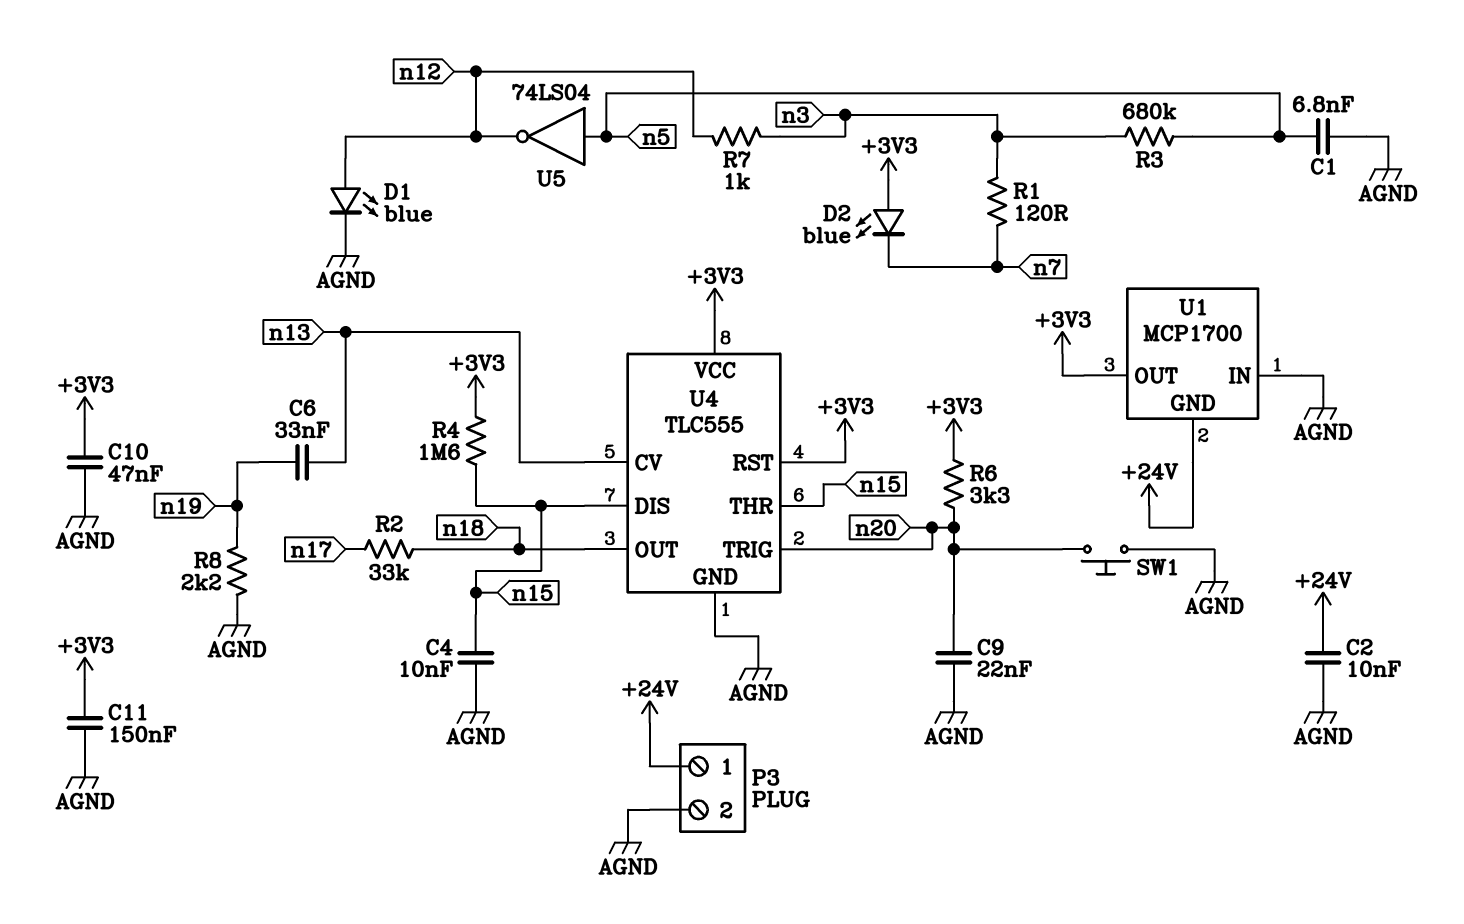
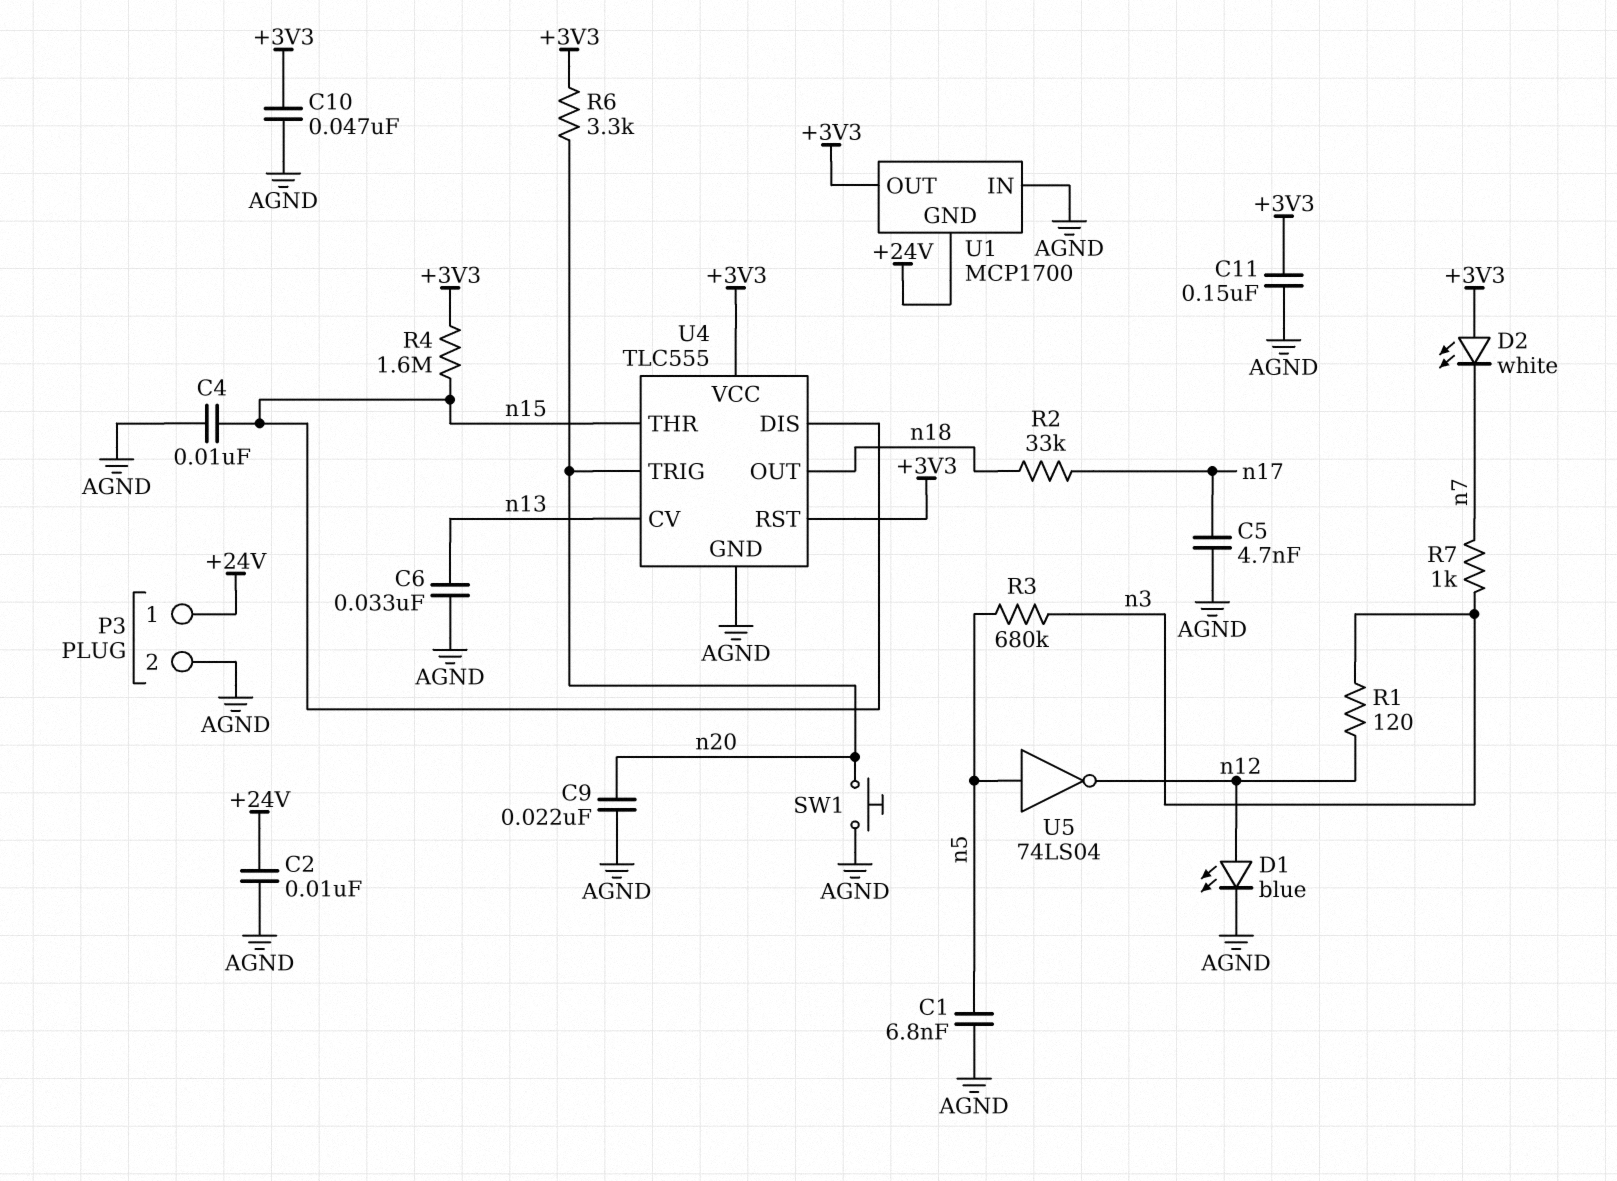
C5: none -> 4.7nF (AGND, n17)
C6: 33nF (n13, n19) -> 33nF (AGND, n13)
D2: LED blue (A +3V3, K n7) -> LED white (A +3V3, K n7)
R1: 120 (n3, n7) -> 120 (n3, n12)
R7: 1k (n3, n12) -> 1k (n3, n7)
R8: 2.2k (AGND, n19) -> none

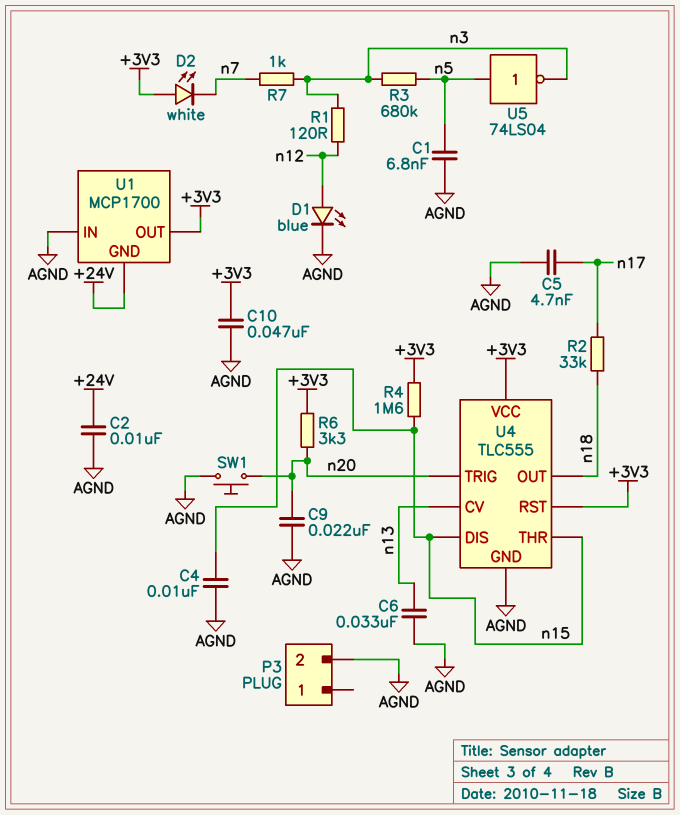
C11: 150nF (+3V3, AGND) -> none
P3 pin 1: +24V -> none
U5: NOT 74LS04 (in n5, out n12) -> NOT 74LS04 (in n5, out n3)

